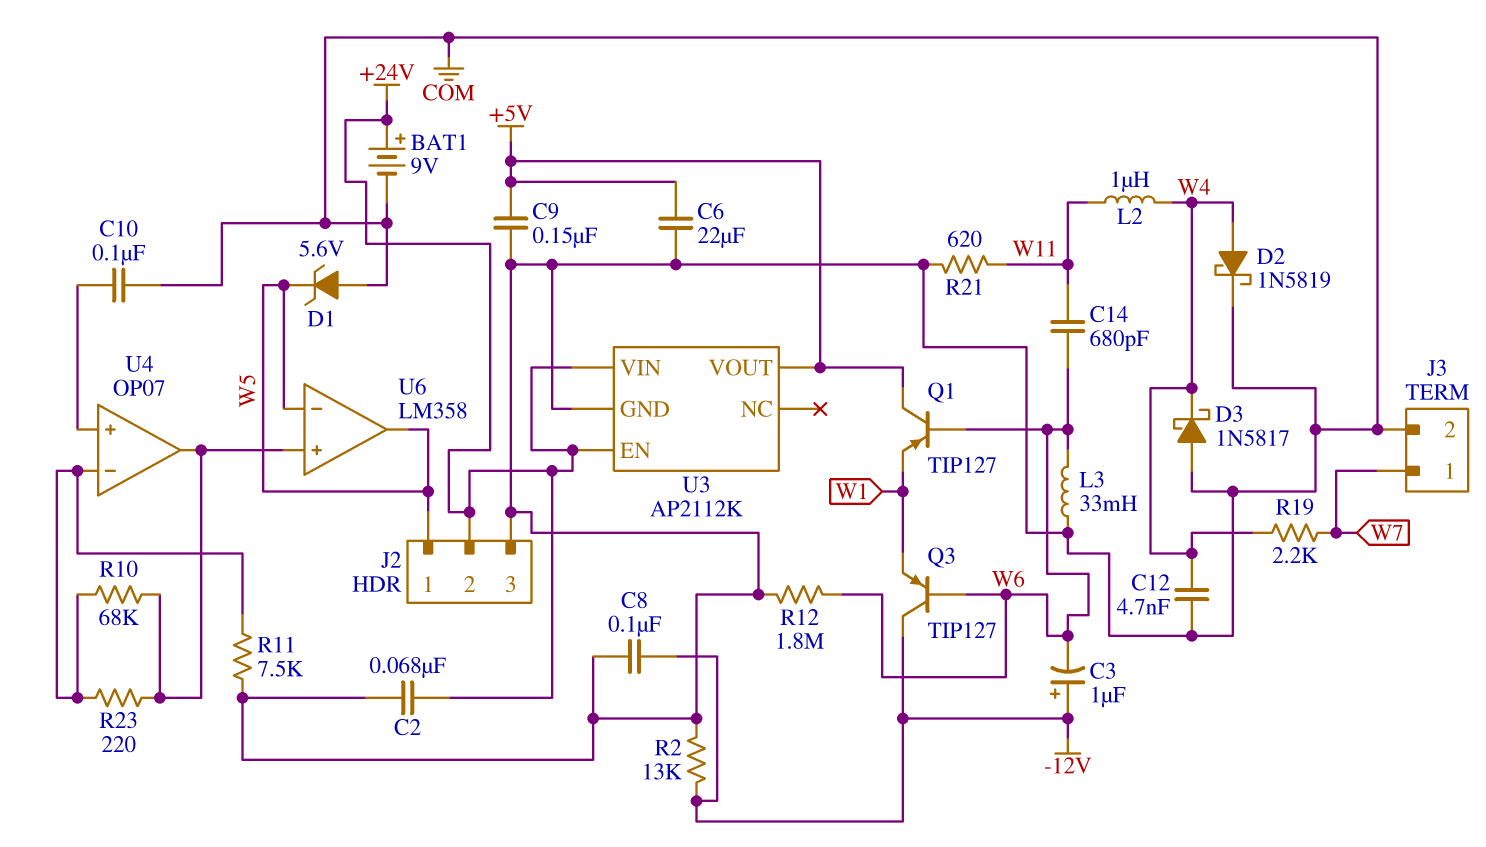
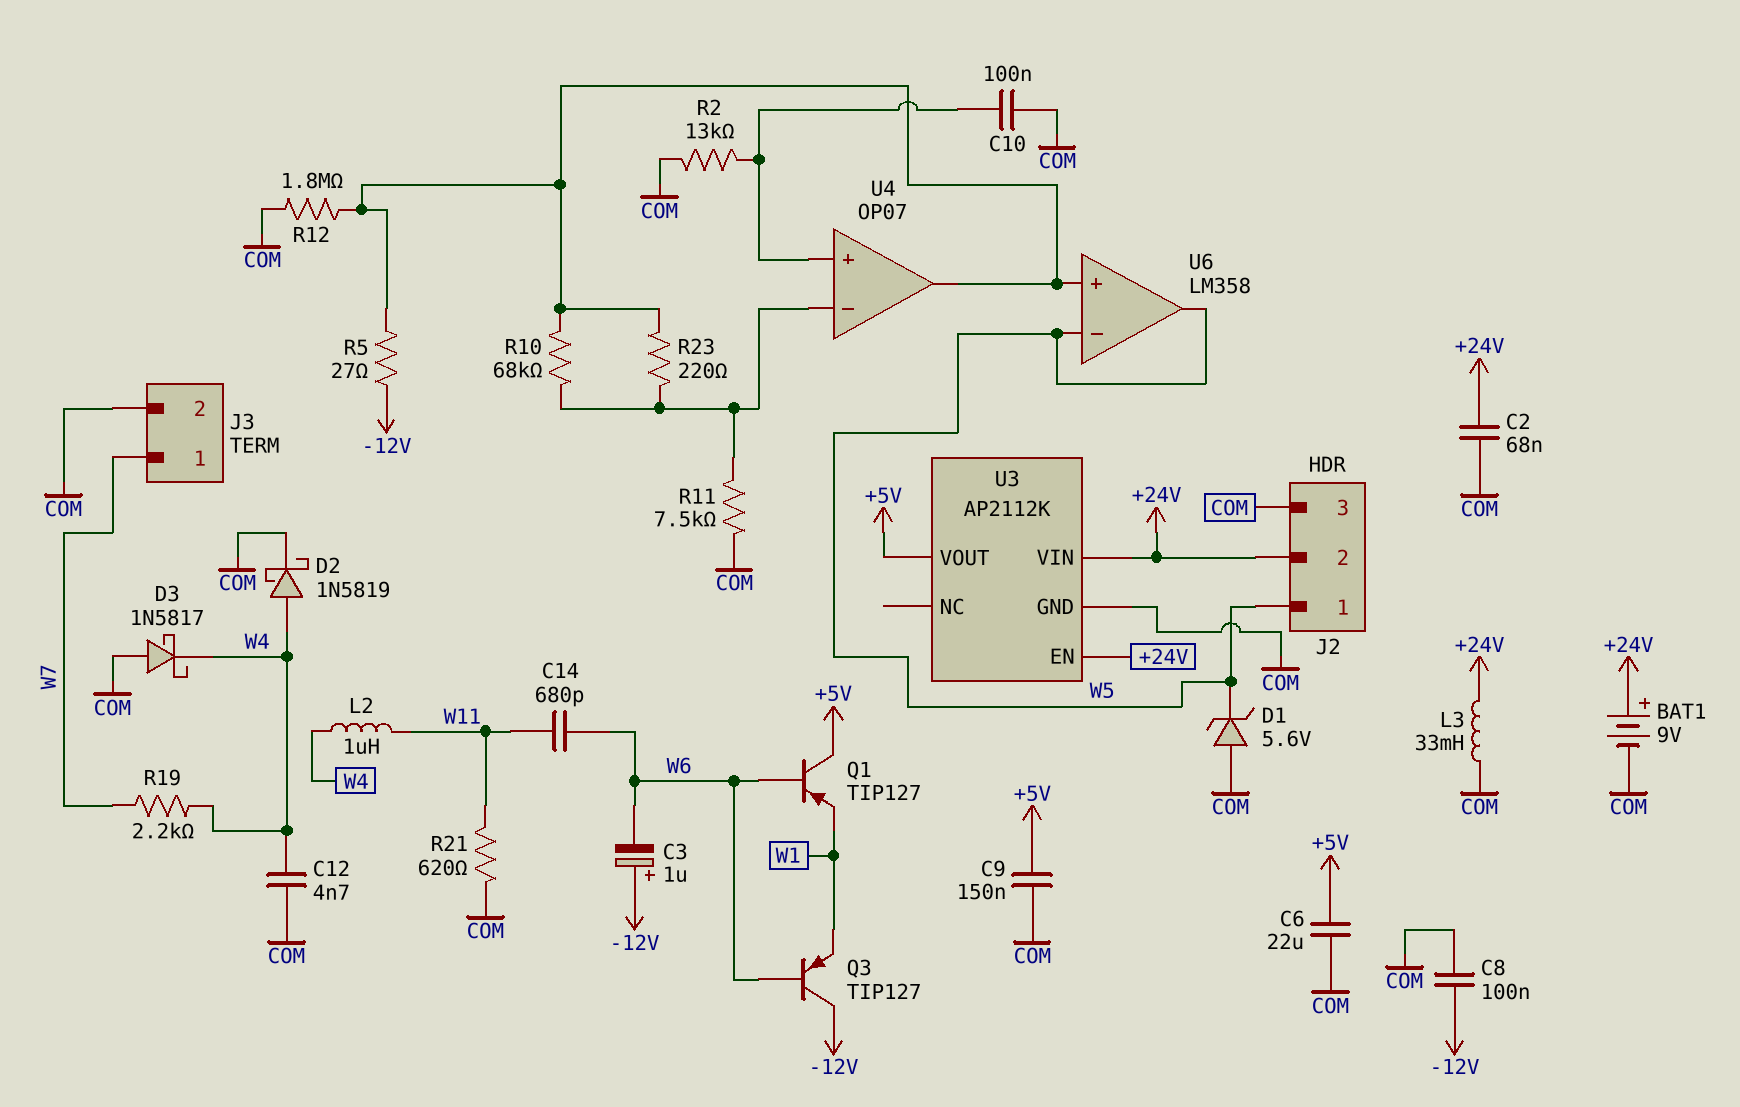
L3: 33mH (COM, W6) -> 33mH (+24V, COM)
R2: 13k (-12V, COM) -> 13k (COM, U4/in+)
R5: none -> 27 (-12V, U4/out)
R12: 1.8M (COM, W6) -> 1.8M (COM, U4/out)

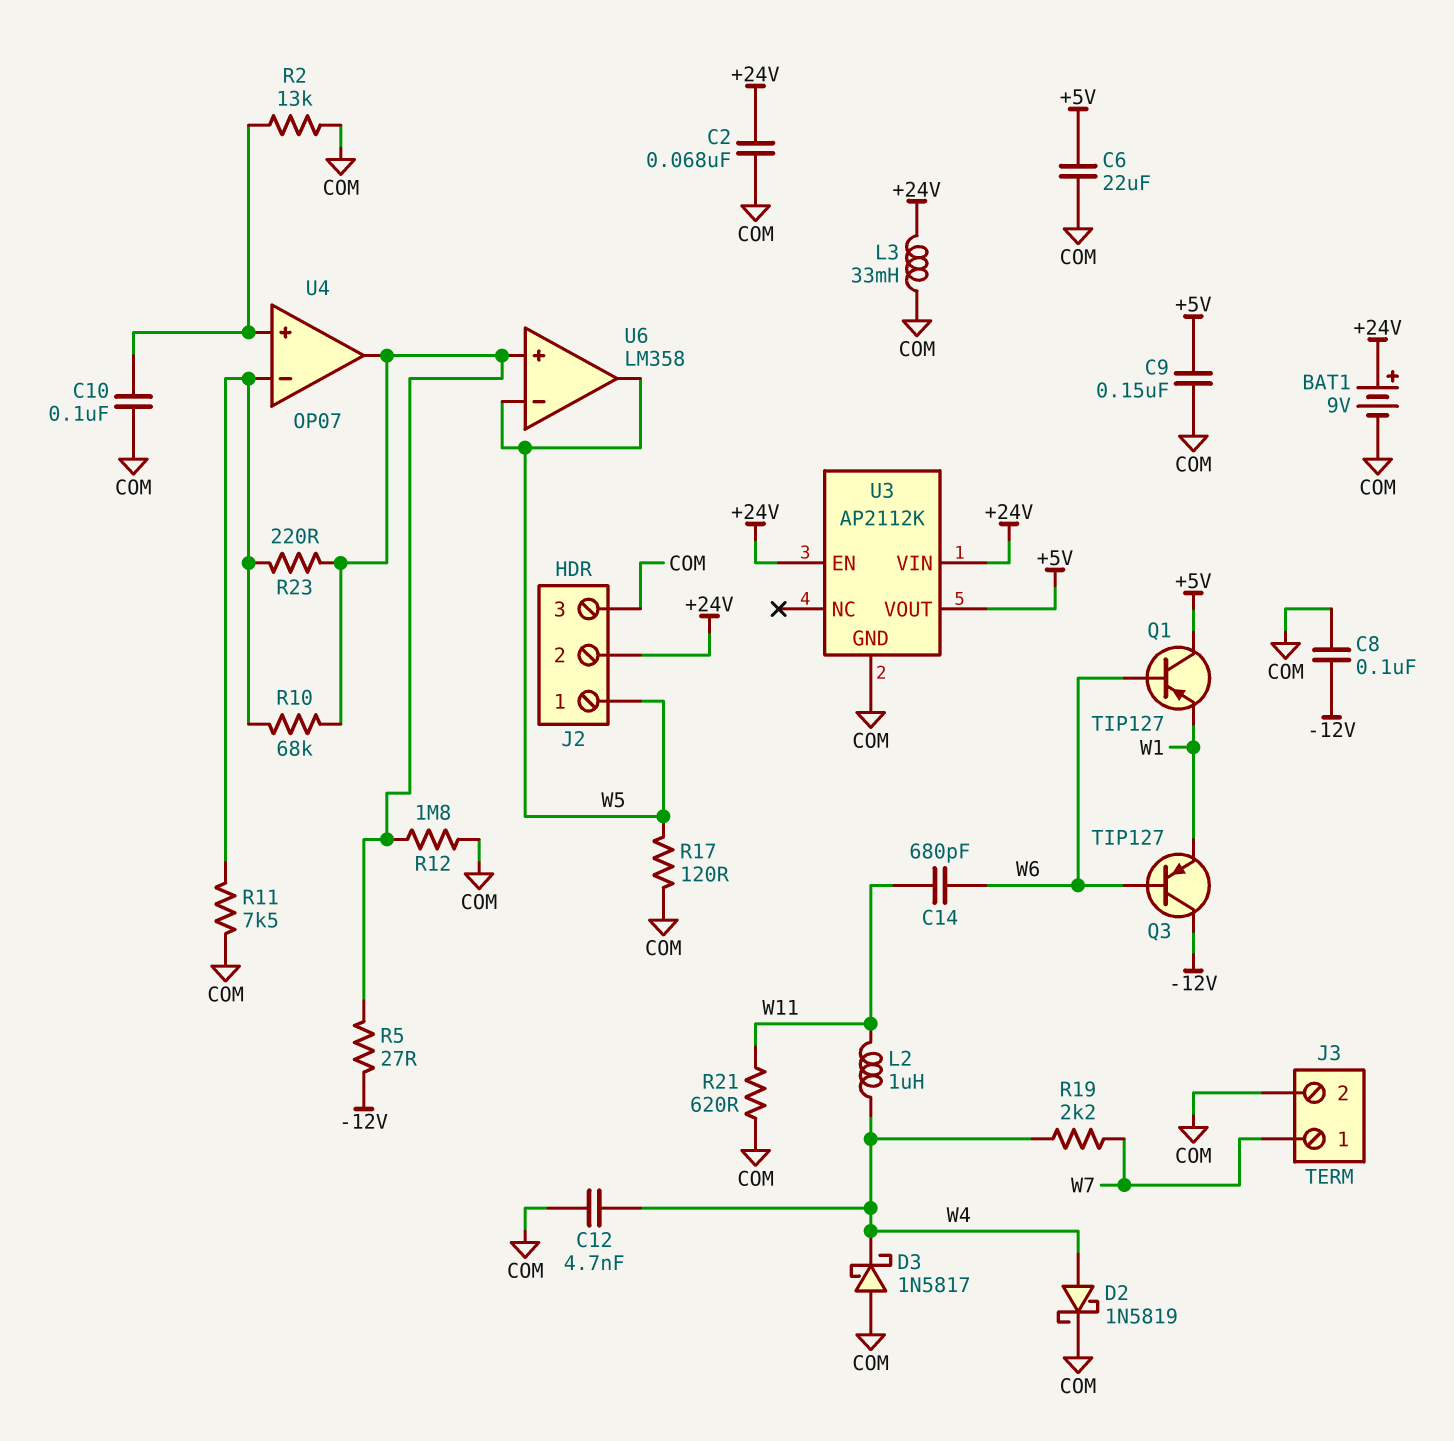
C3: 1uF (plus -12V, minus W6) -> none
D1: zener 5.6V (A COM, K W5) -> none
R17: none -> 120 (COM, W5)

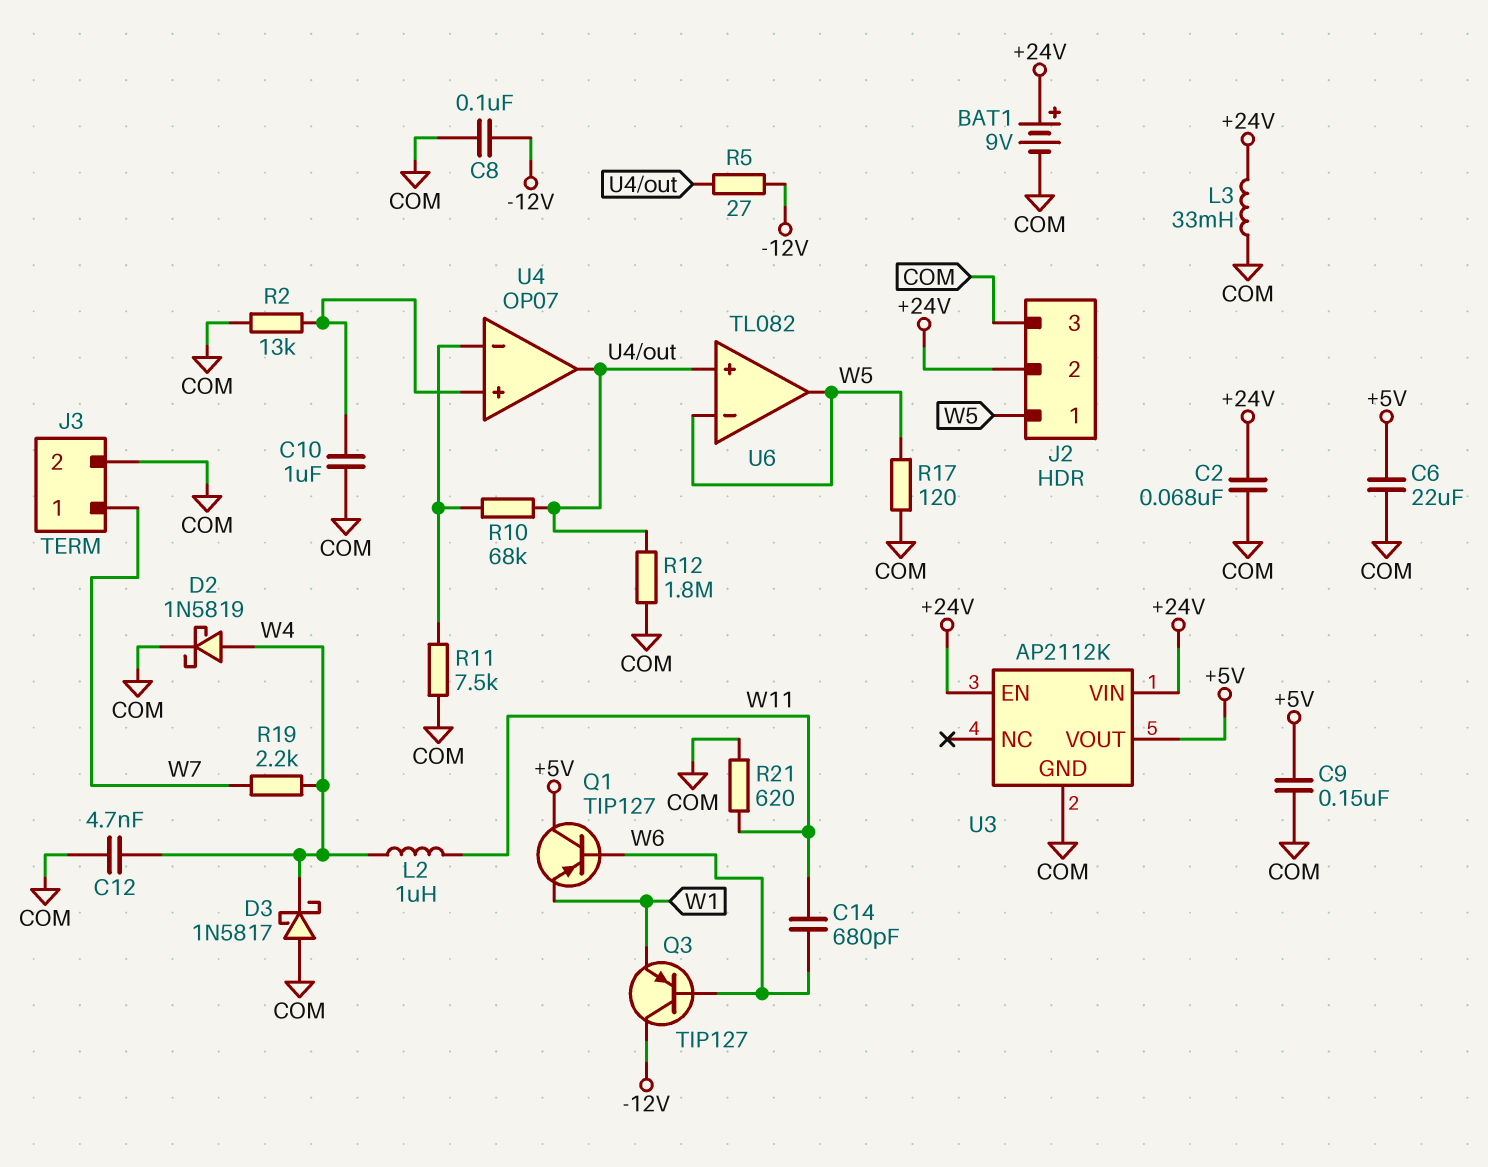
C10: 100nF (COM, U4/in+) -> 1uF (COM, U4/in+)
R23: 220 (U4/in-, U4/out) -> none
U6: LM358 -> TL082

